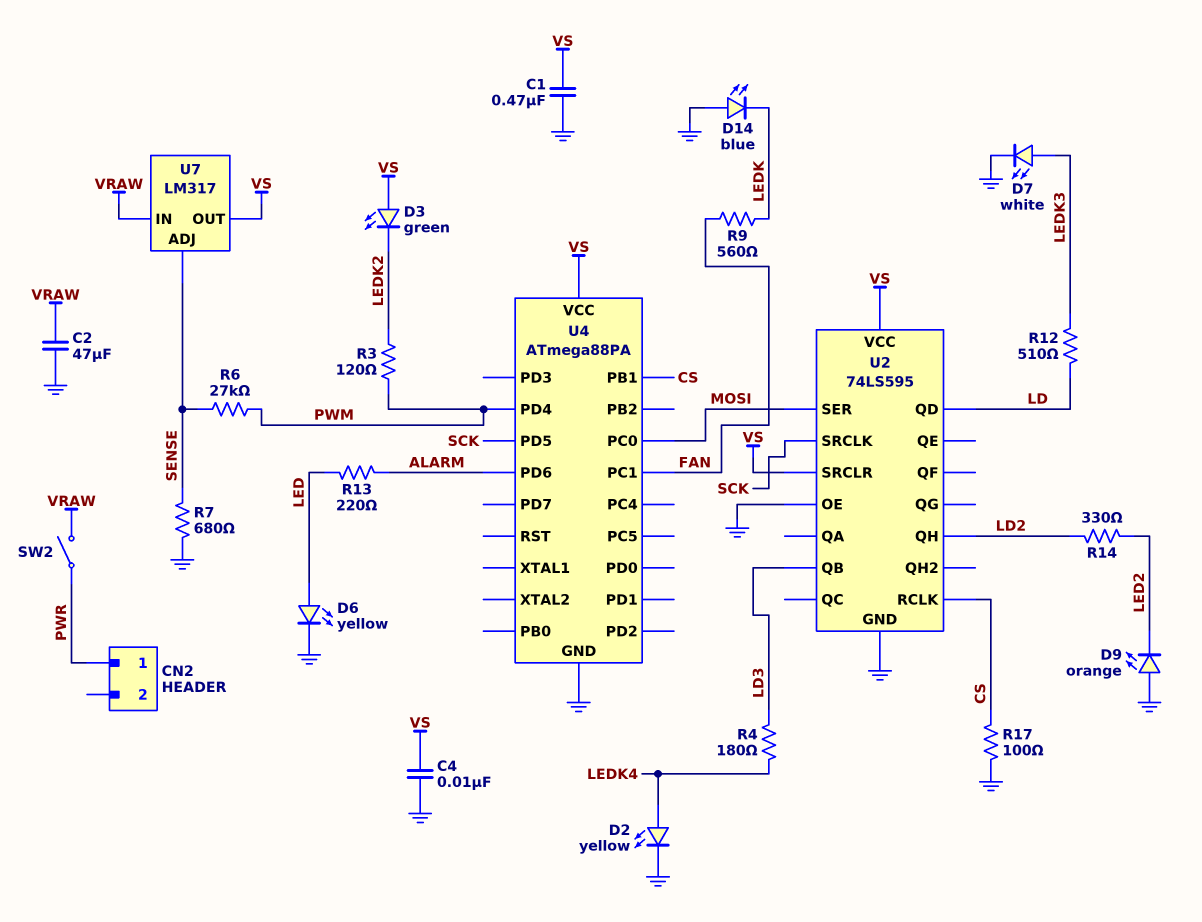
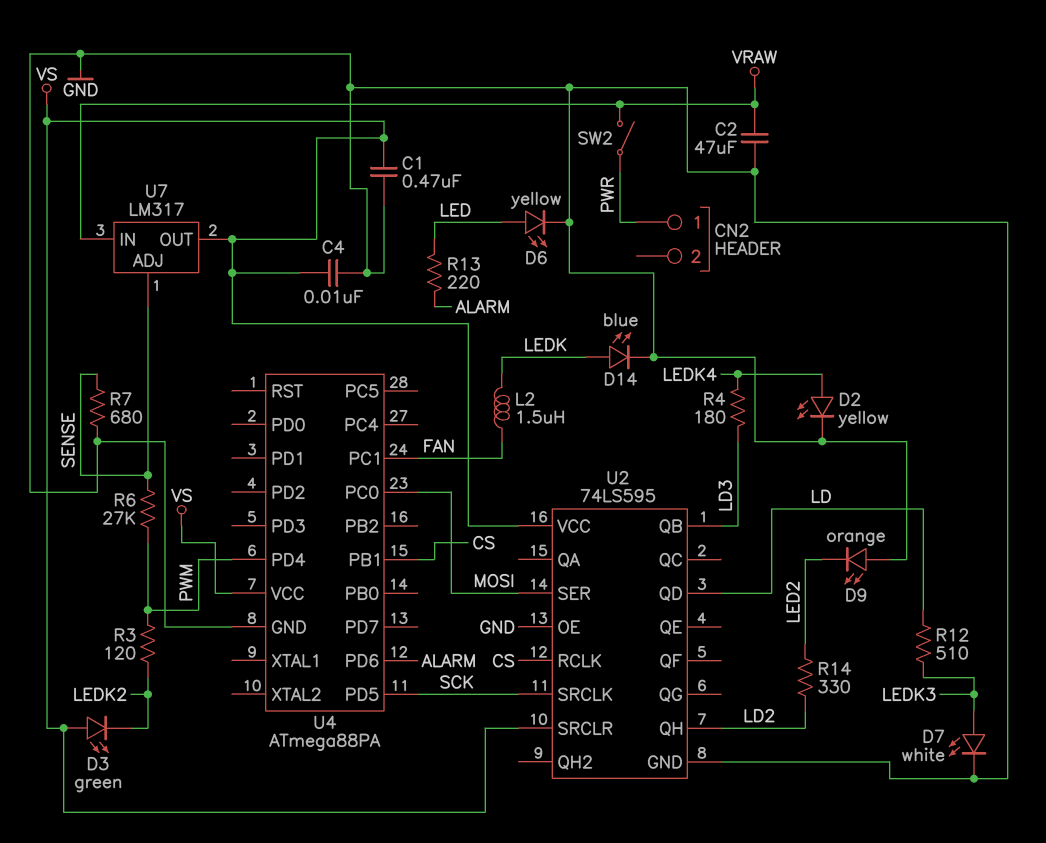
D14: LED blue (A GND, K LEDK) -> LED blue (A LEDK, K GND)
L2: none -> 1.5uH (FAN, LEDK)
R9: 560 (FAN, LEDK) -> none
R17: 100 (CS, GND) -> none

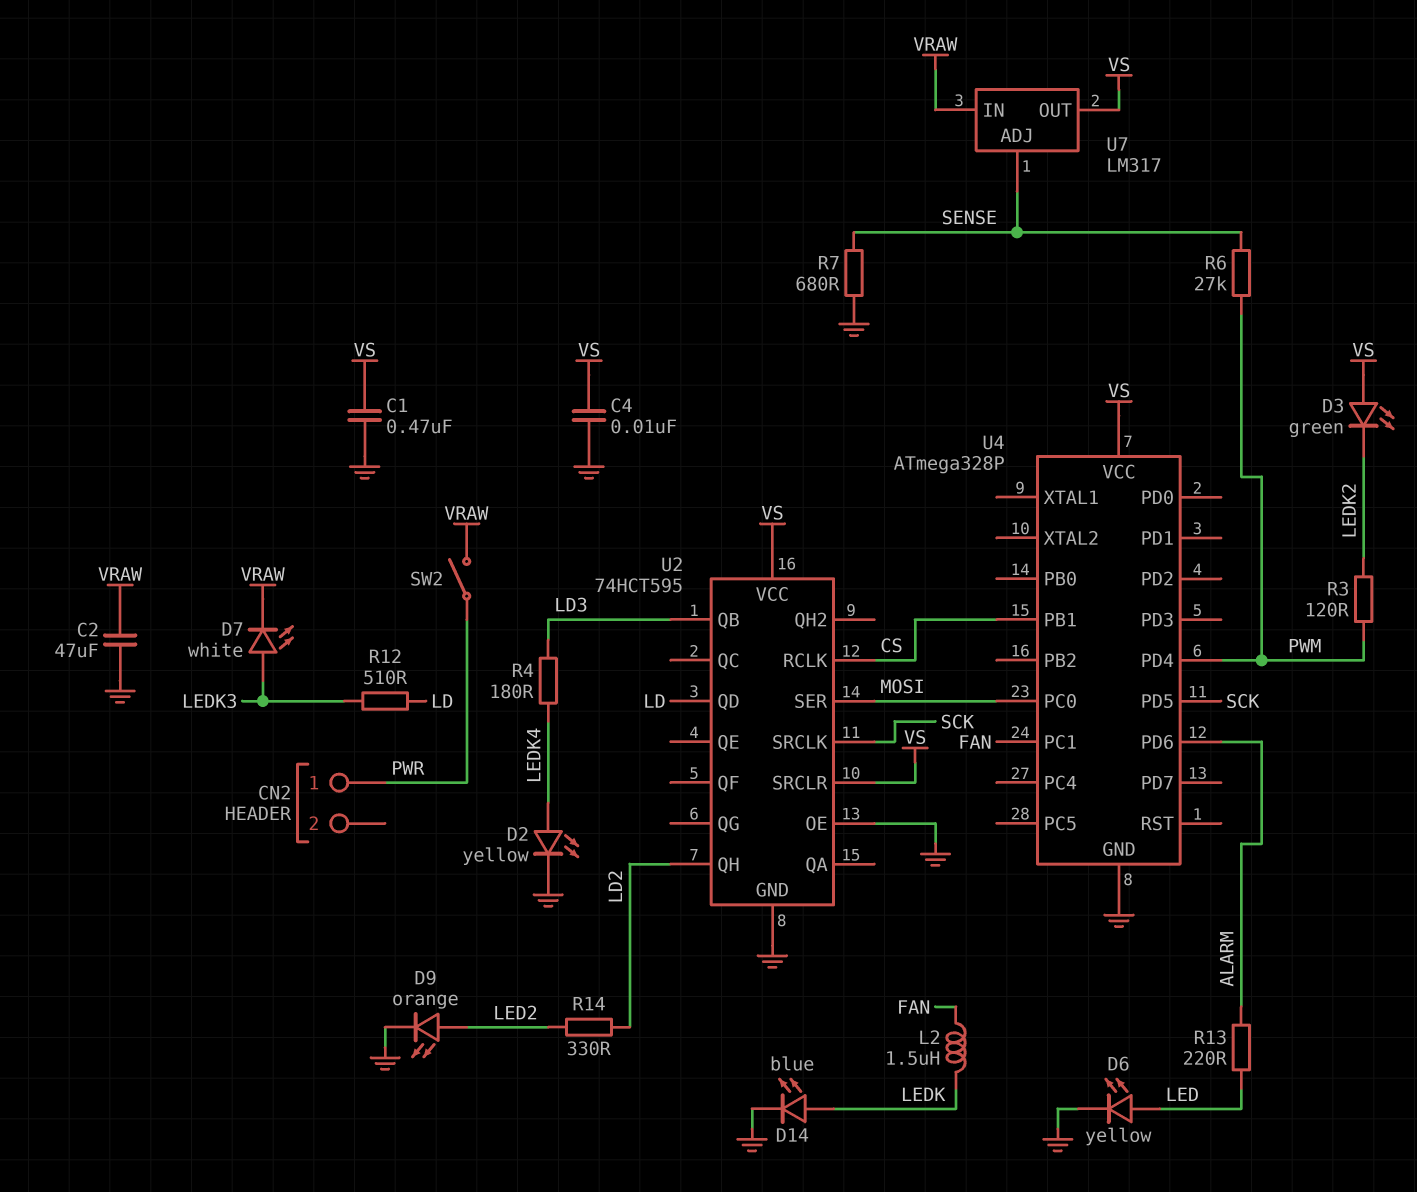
D7: LED white (A LEDK3, K GND) -> LED white (A LEDK3, K VRAW)
D9: LED orange (A GND, K LED2) -> LED orange (A LED2, K GND)
U2: 74LS595 -> 74HCT595
U4: ATmega88PA -> ATmega328P

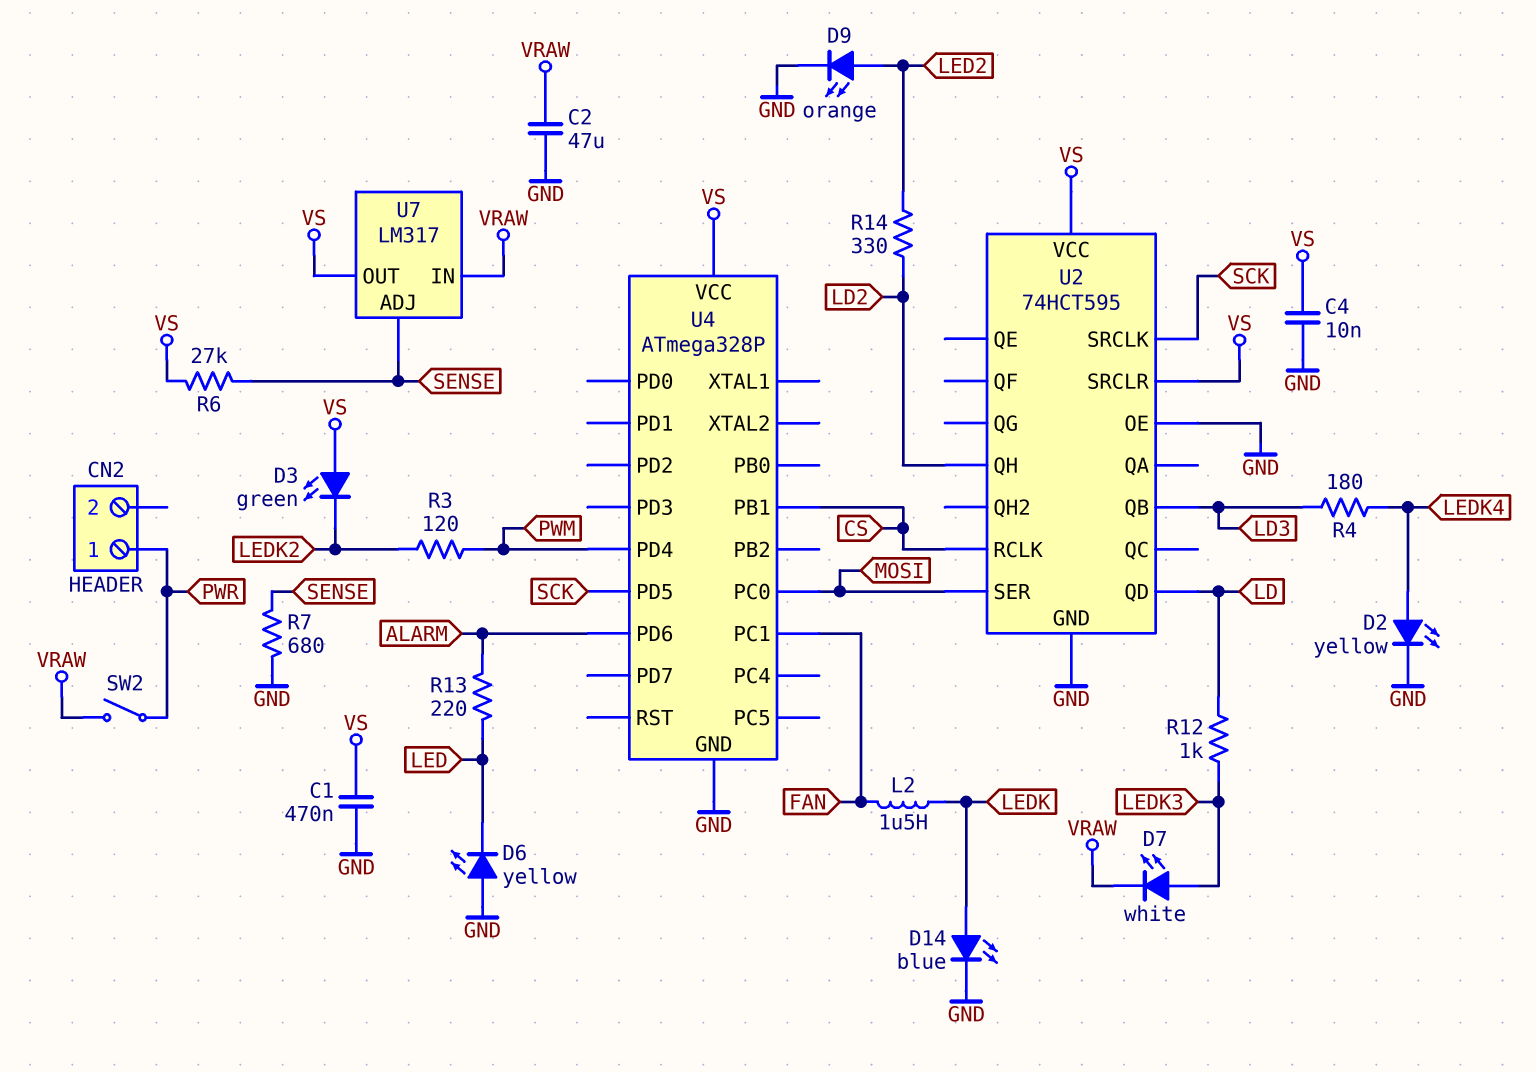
D6: LED yellow (A LED, K GND) -> LED yellow (A GND, K LED)
R6: 27k (PWM, SENSE) -> 27k (SENSE, VS)
R12: 510 (LD, LEDK3) -> 1k (LD, LEDK3)

